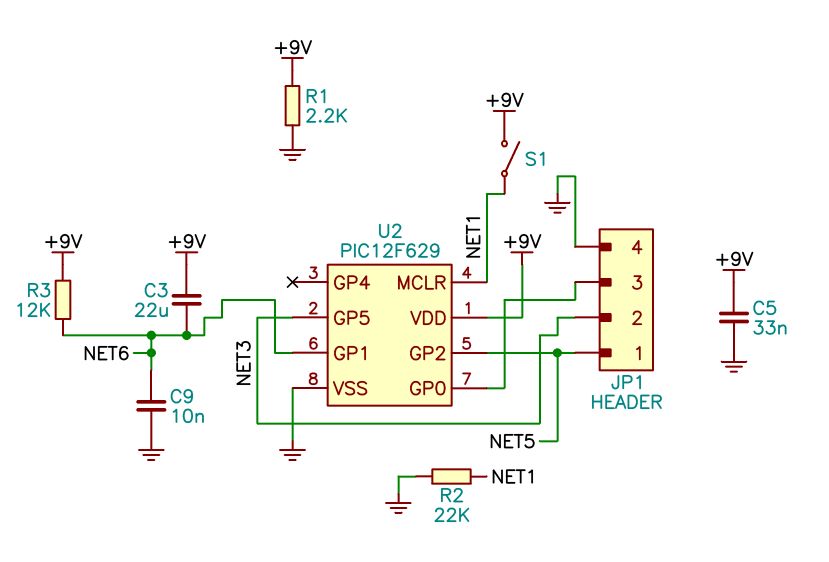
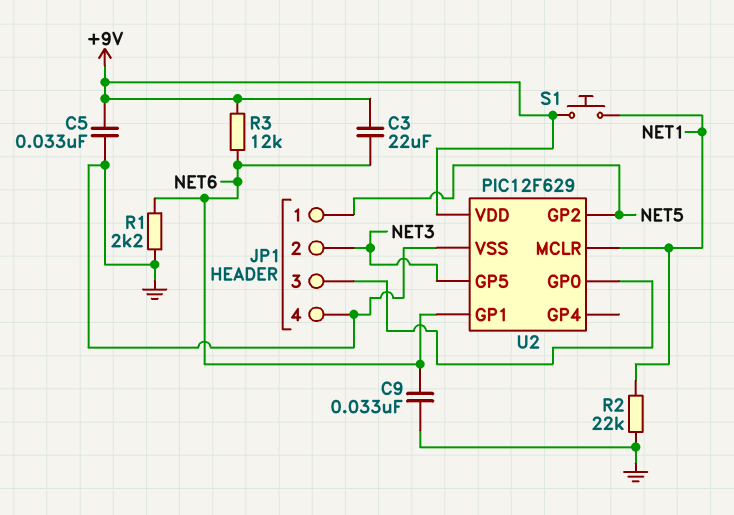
C9: 10nF (GND, NET6) -> 33nF (GND, NET6)
R1: 2.2k (+9V, GND) -> 2.2k (GND, NET6)
S1: switch (+9V, NET1) -> button (+9V, NET1)

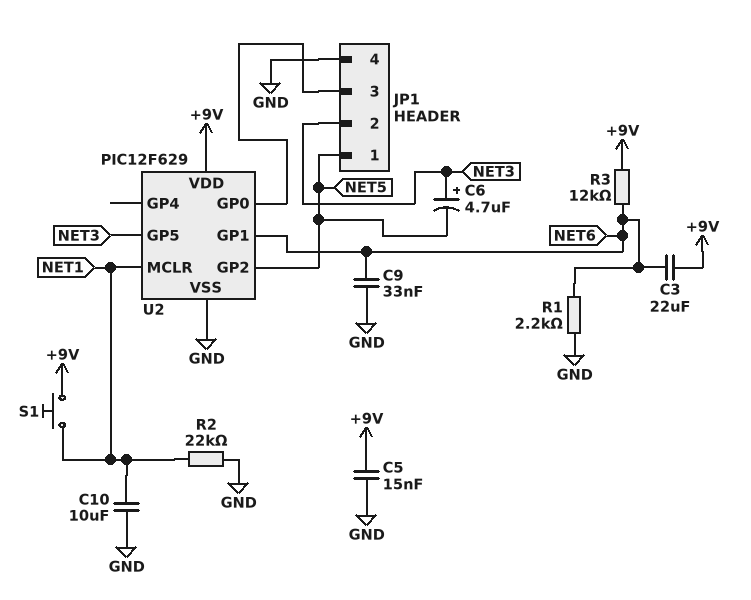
C5: 33nF (+9V, GND) -> 15nF (+9V, GND)
C6: none -> 4.7uF (plus NET3, minus NET5)
C10: none -> 10uF (GND, NET1)

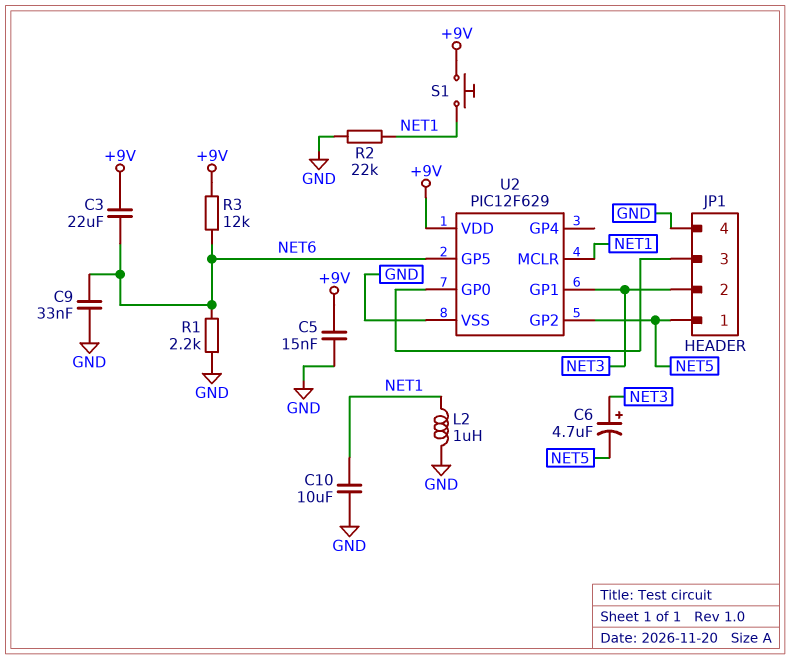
L2: none -> 1uH (GND, NET1)
U2 pin GP1: NET6 -> NET3
U2 pin GP5: NET3 -> NET6

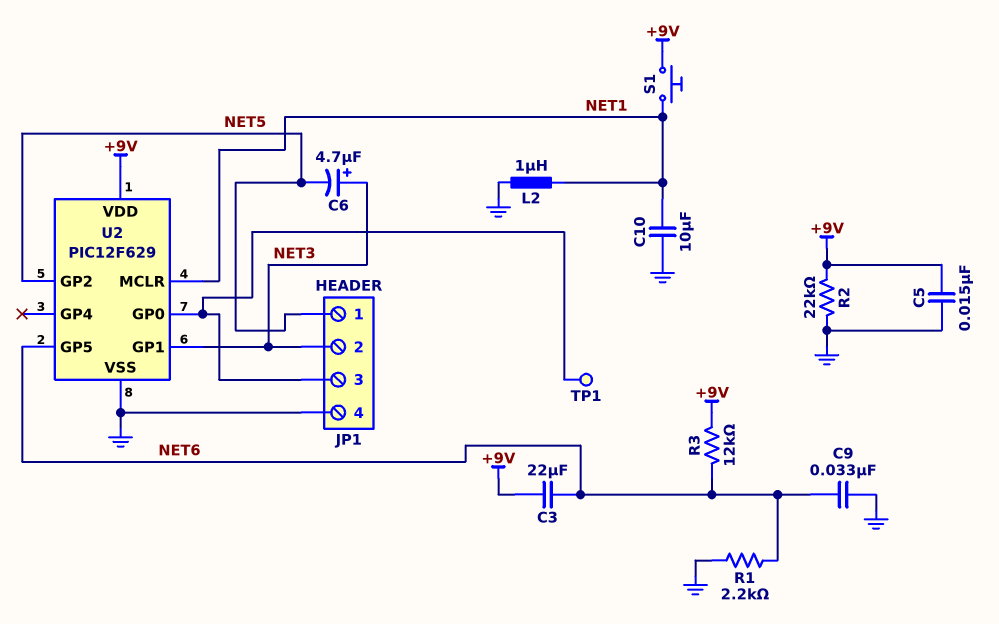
R2: 22k (GND, NET1) -> 22k (+9V, GND)
TP1: none -> test point (JP1/3)

